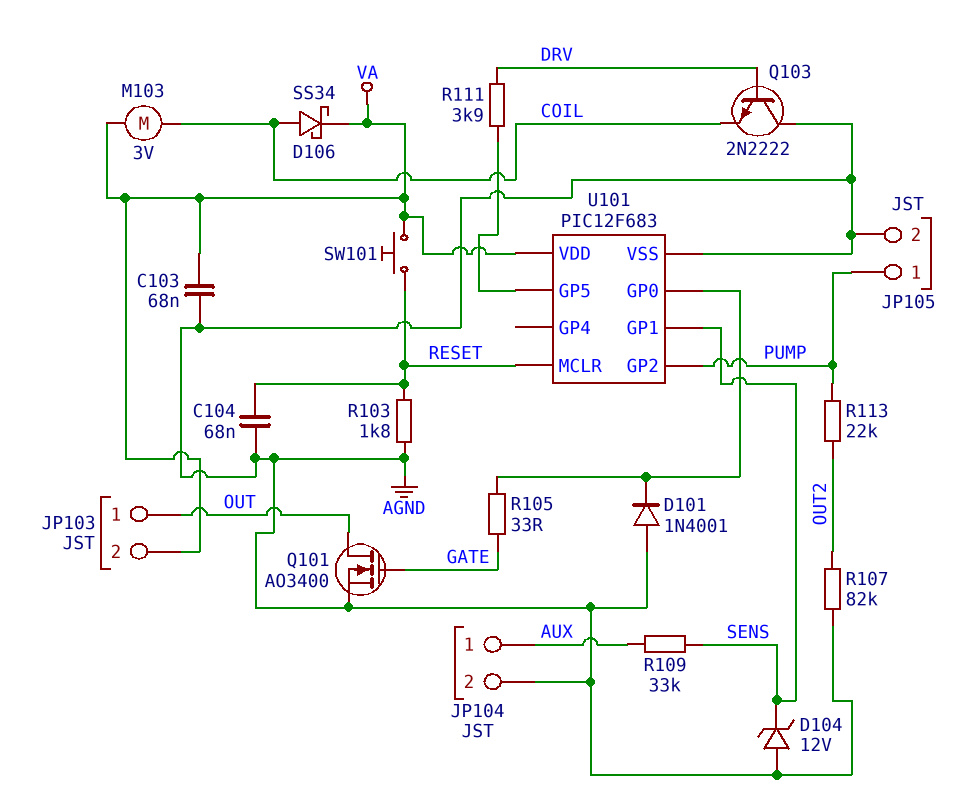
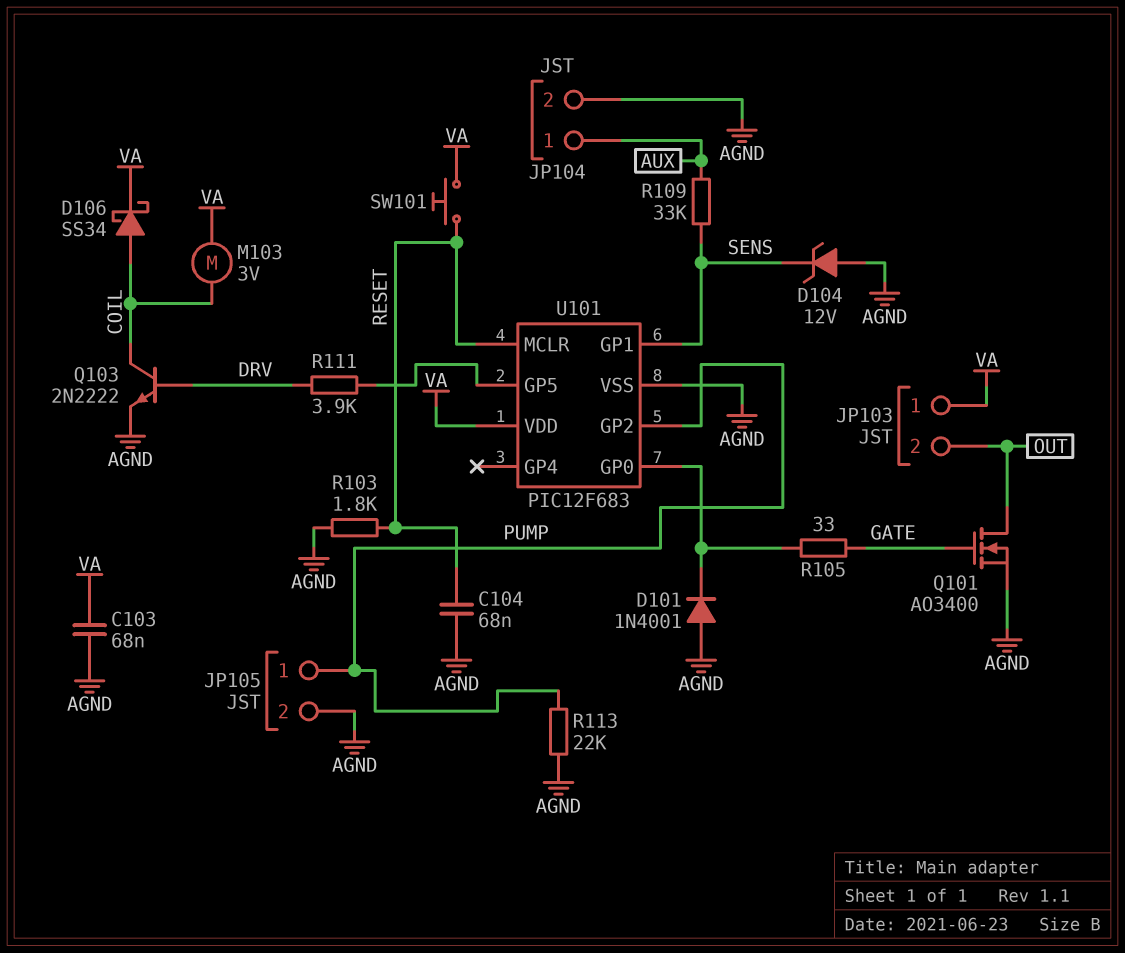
JP103 pin 1: OUT -> VA
JP103 pin 2: VA -> OUT
Q103: NPN 2N2222 (B DRV, C AGND, E COIL) -> NPN 2N2222 (B DRV, C COIL, E AGND)
R107: 82k (AGND, OUT2) -> none
R113: 22k (OUT2, PUMP) -> 22k (AGND, PUMP)

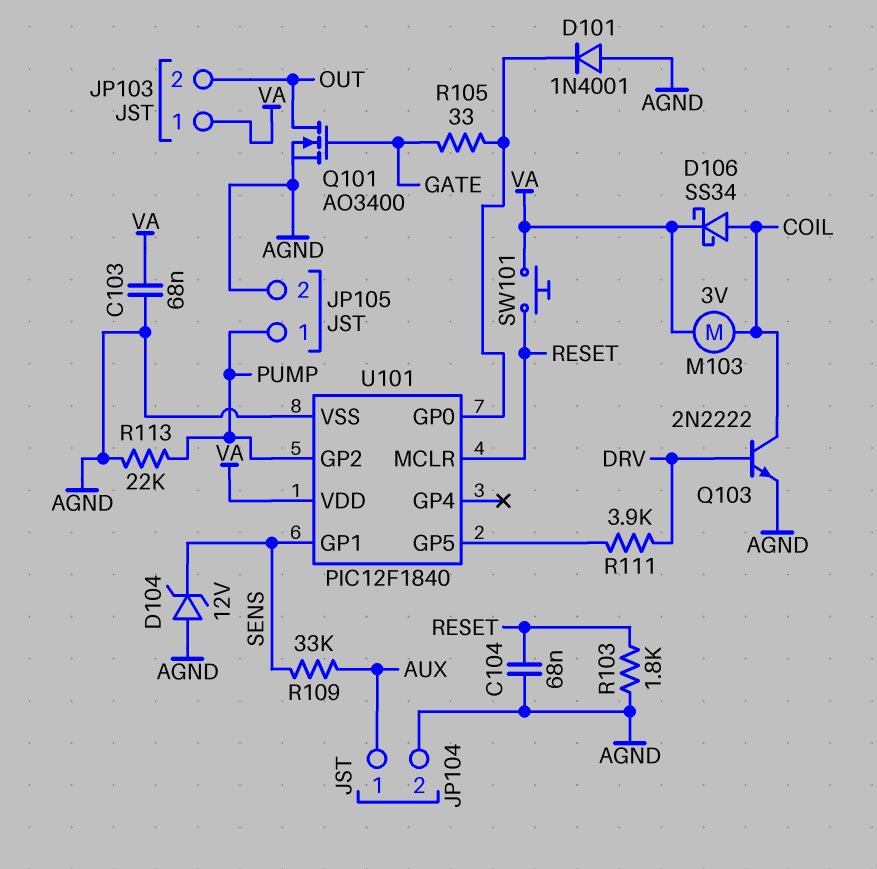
U101: PIC12F683 -> PIC12F1840

